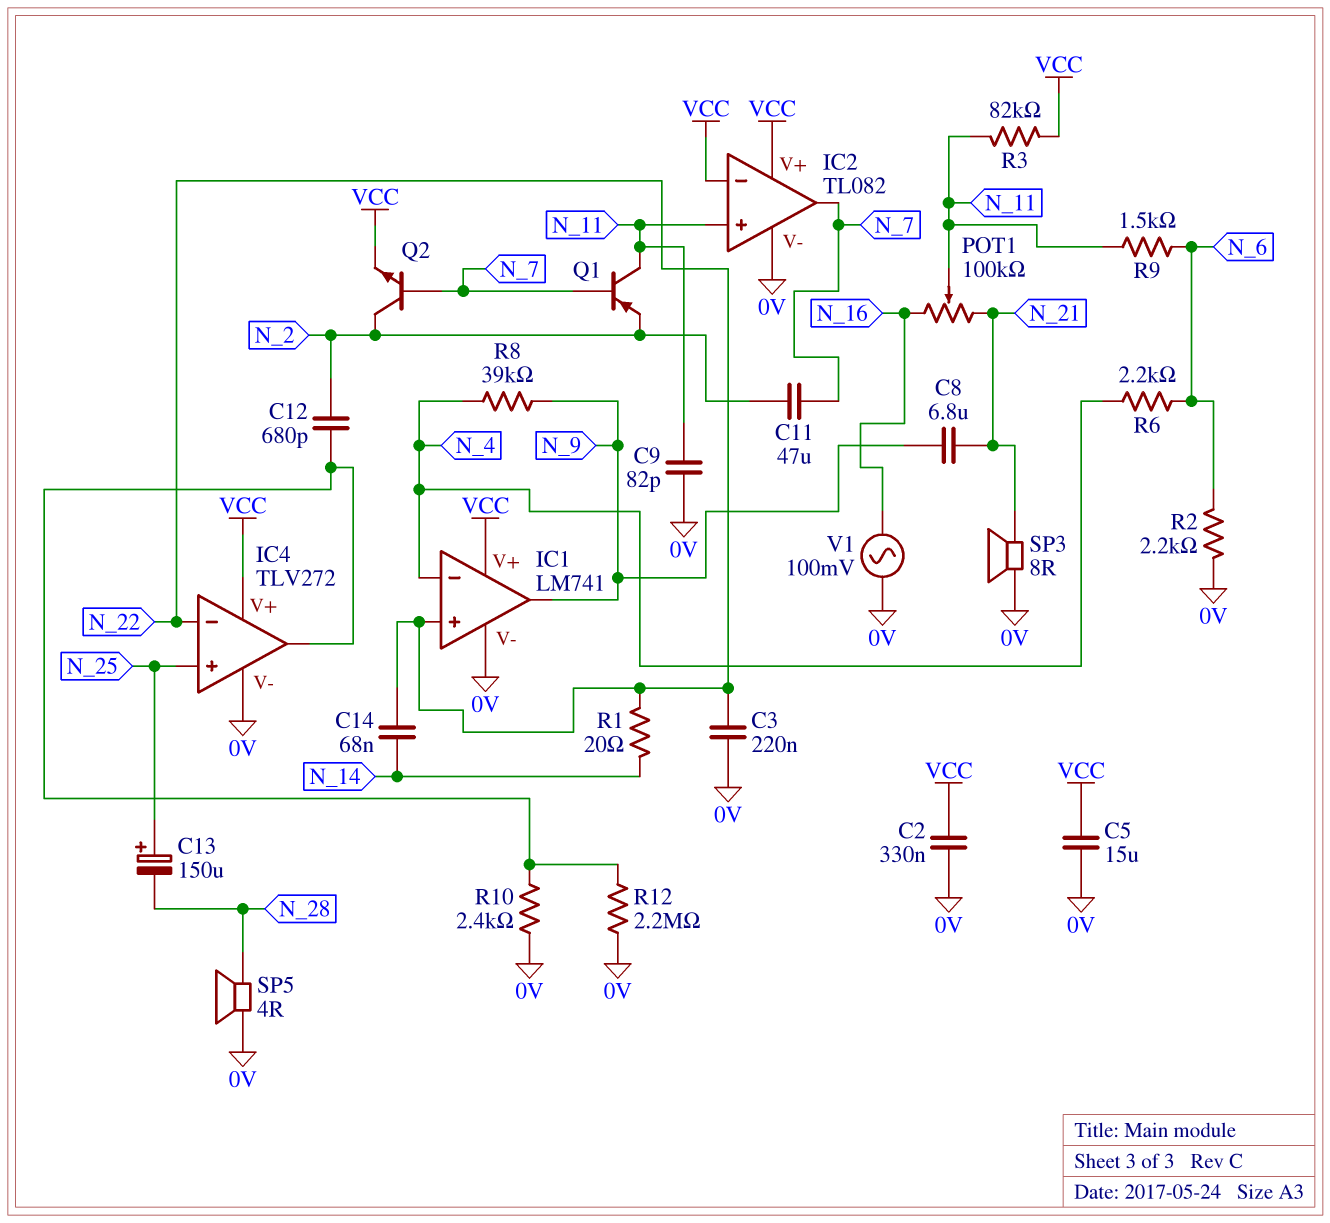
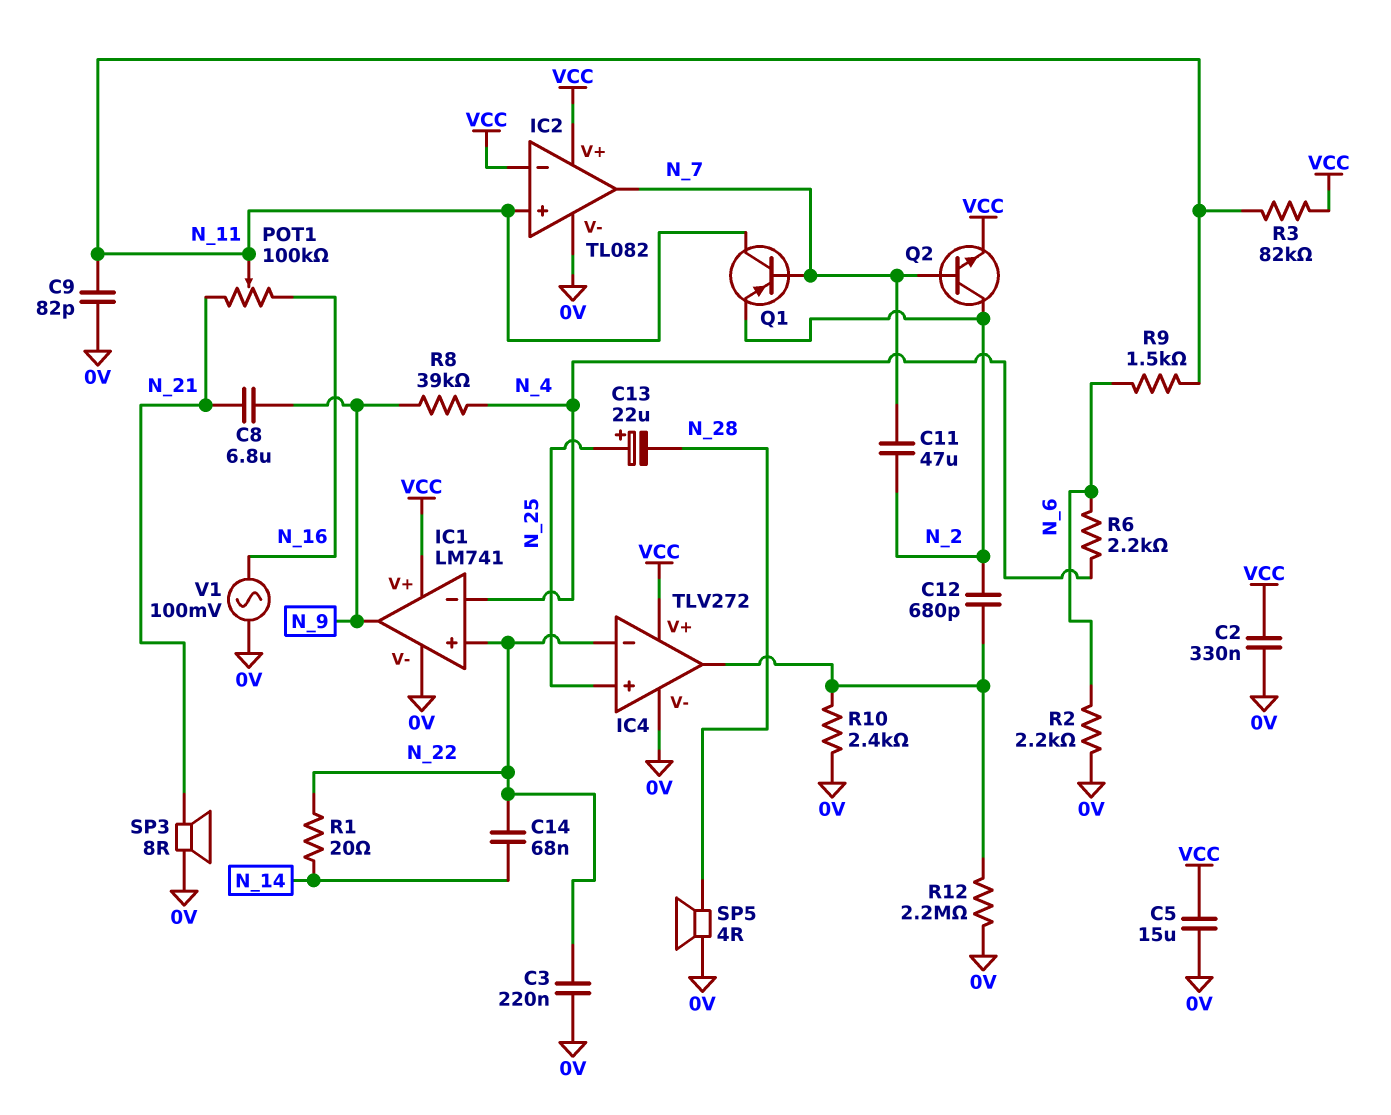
C13: 150uF (plus N_25, minus N_28) -> 22uF (plus N_25, minus N_28)

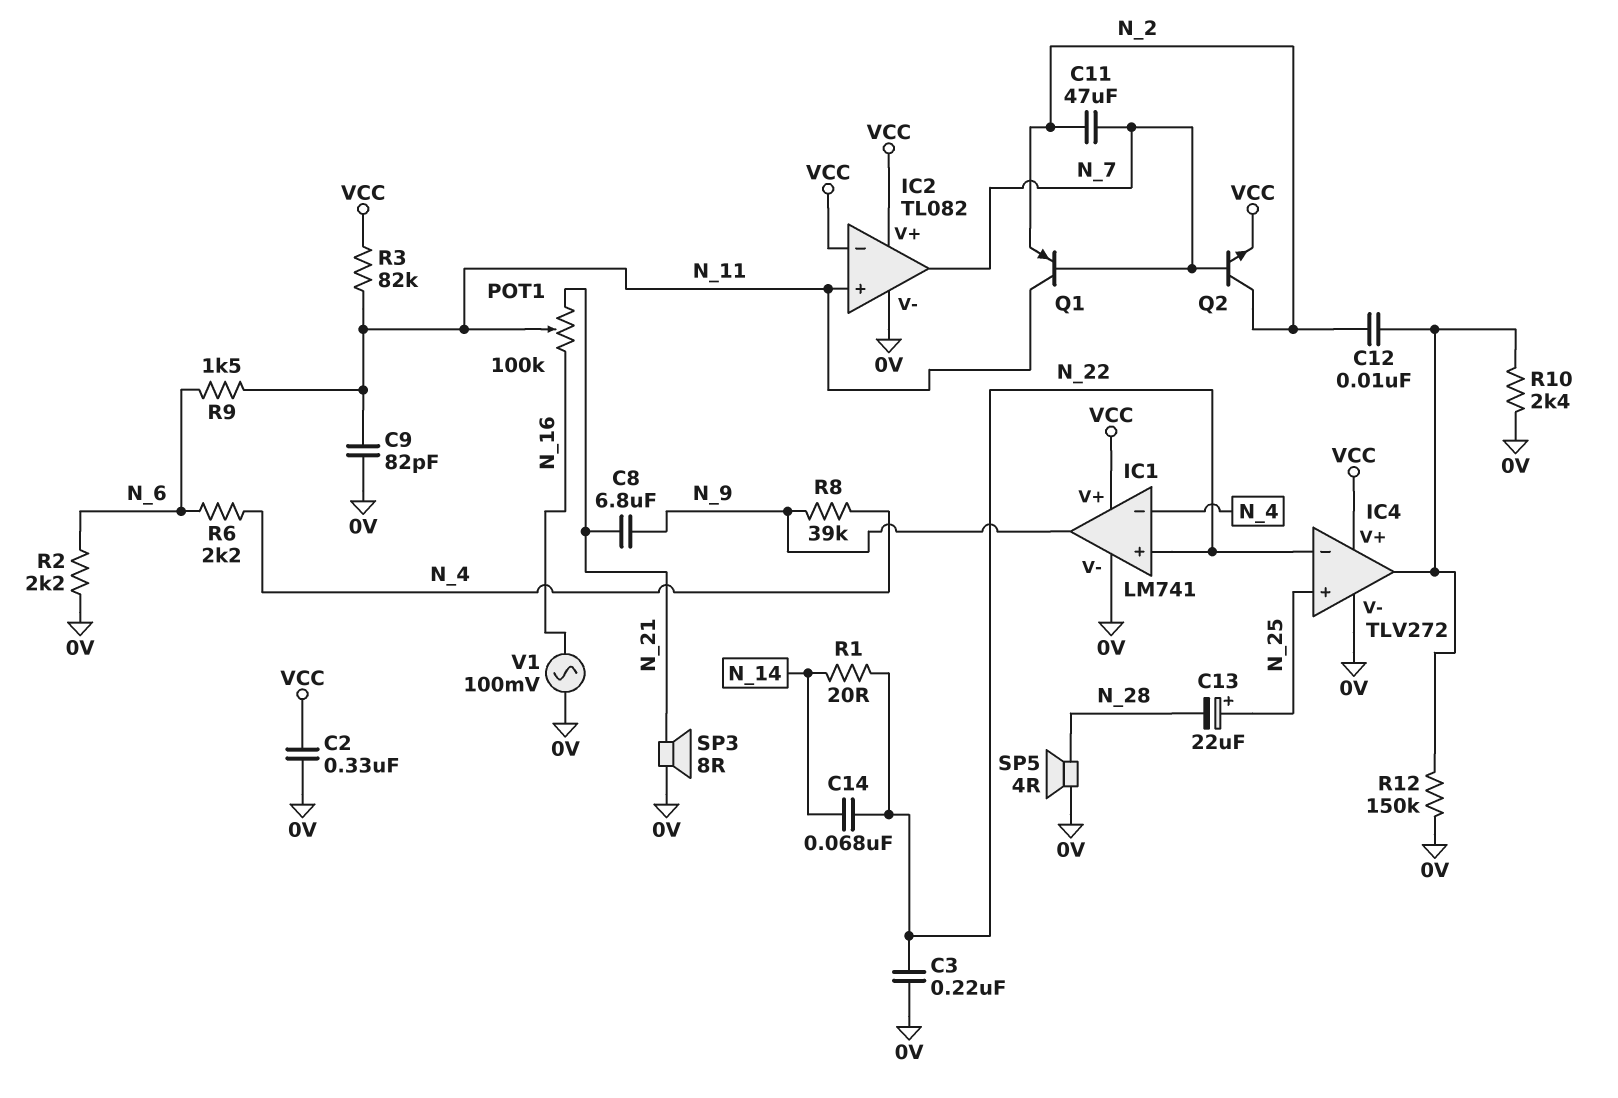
C5: 15uF (0V, VCC) -> none
C12: 680pF (IC4/out, N_2) -> 10nF (IC4/out, N_2)
R12: 2.2M (0V, IC4/out) -> 150k (0V, IC4/out)

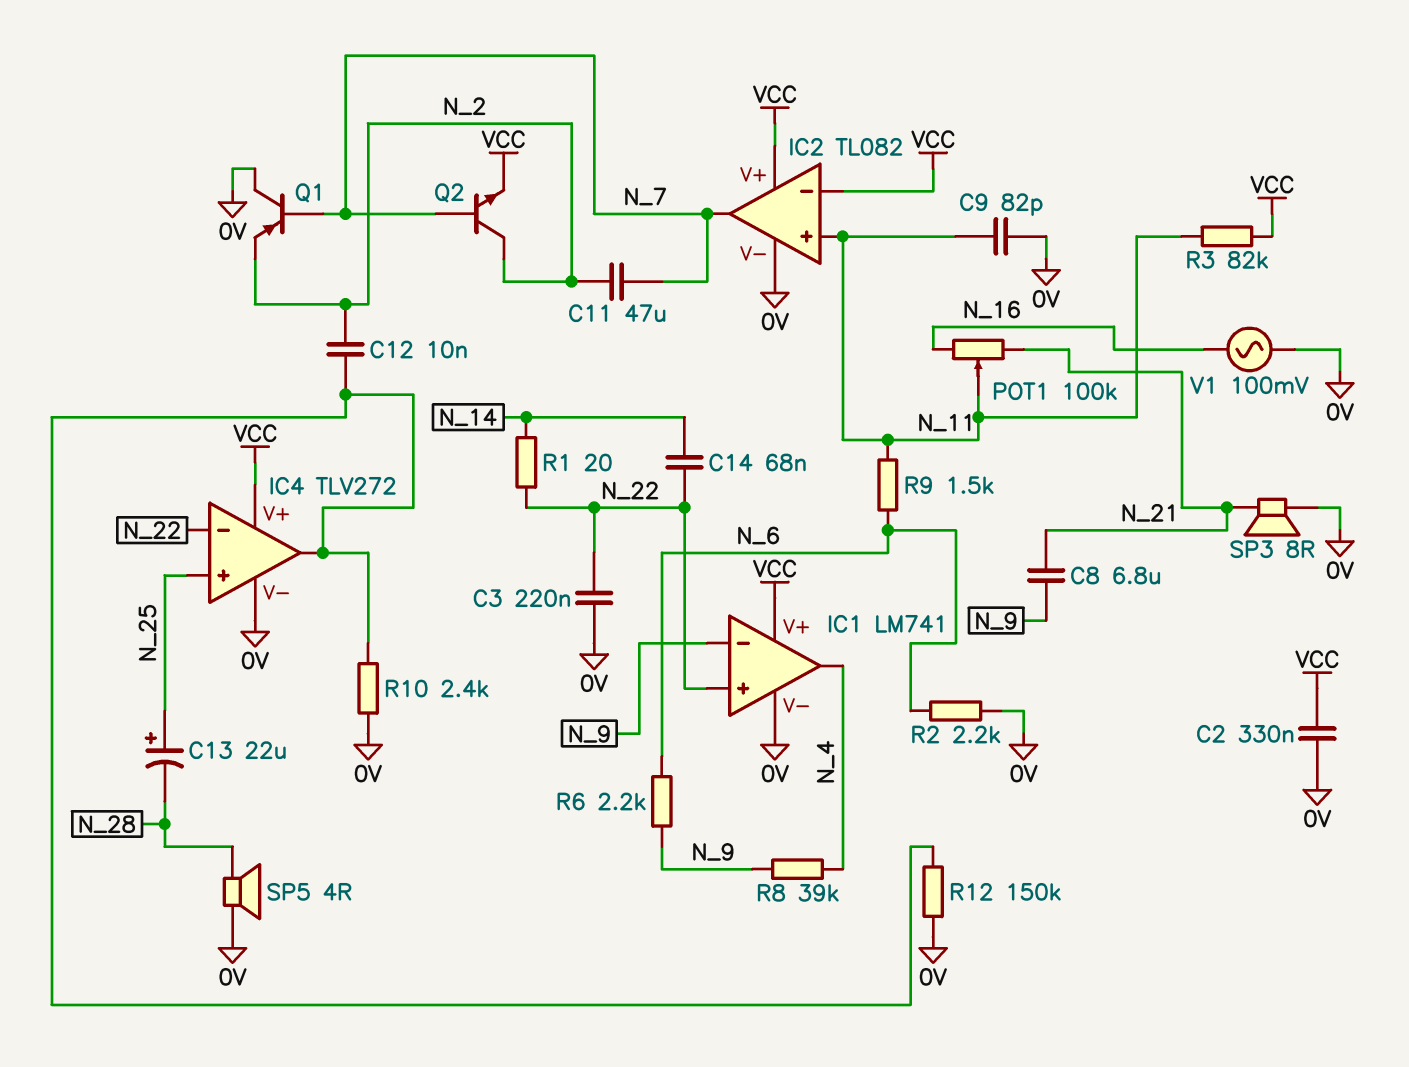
IC1 pin in-: N_4 -> N_9
IC1 pin out: N_9 -> N_4
Q1: PNP (B N_7, C N_11, E N_2) -> PNP (B N_7, C 0V, E N_2)
R6: 2.2k (N_4, N_6) -> 2.2k (N_6, N_9)

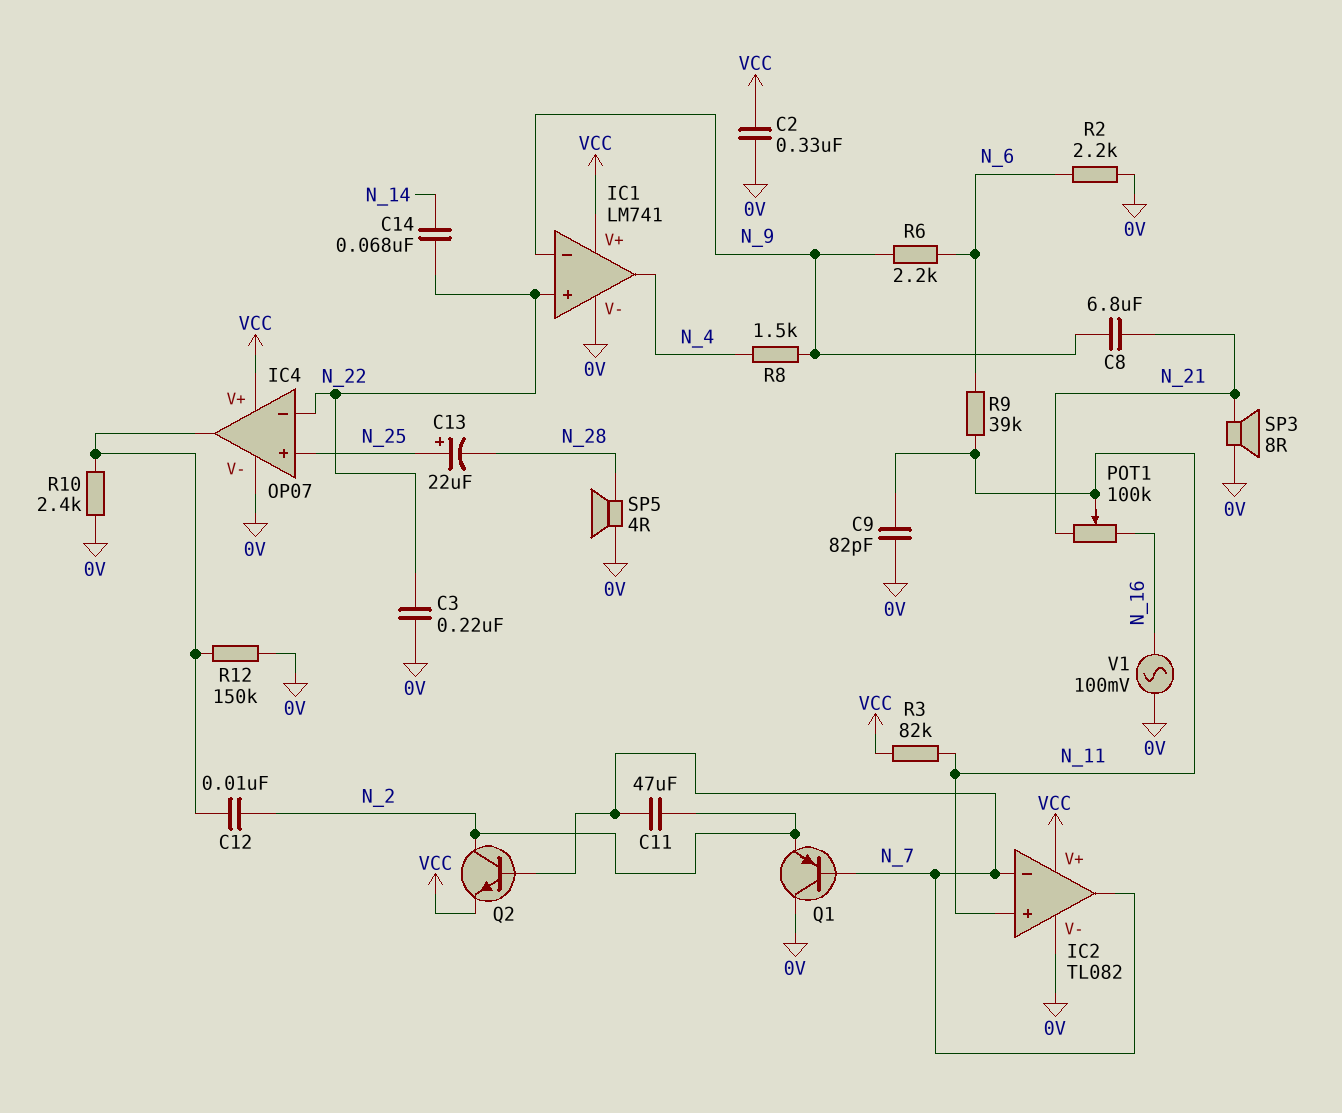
IC2 pin in-: VCC -> N_7
IC4: TLV272 -> OP07
R1: 20 (N_14, N_22) -> none
R8: 39k (N_4, N_9) -> 1.5k (N_4, N_9)
R9: 1.5k (N_6, N_11) -> 39k (N_6, N_11)

